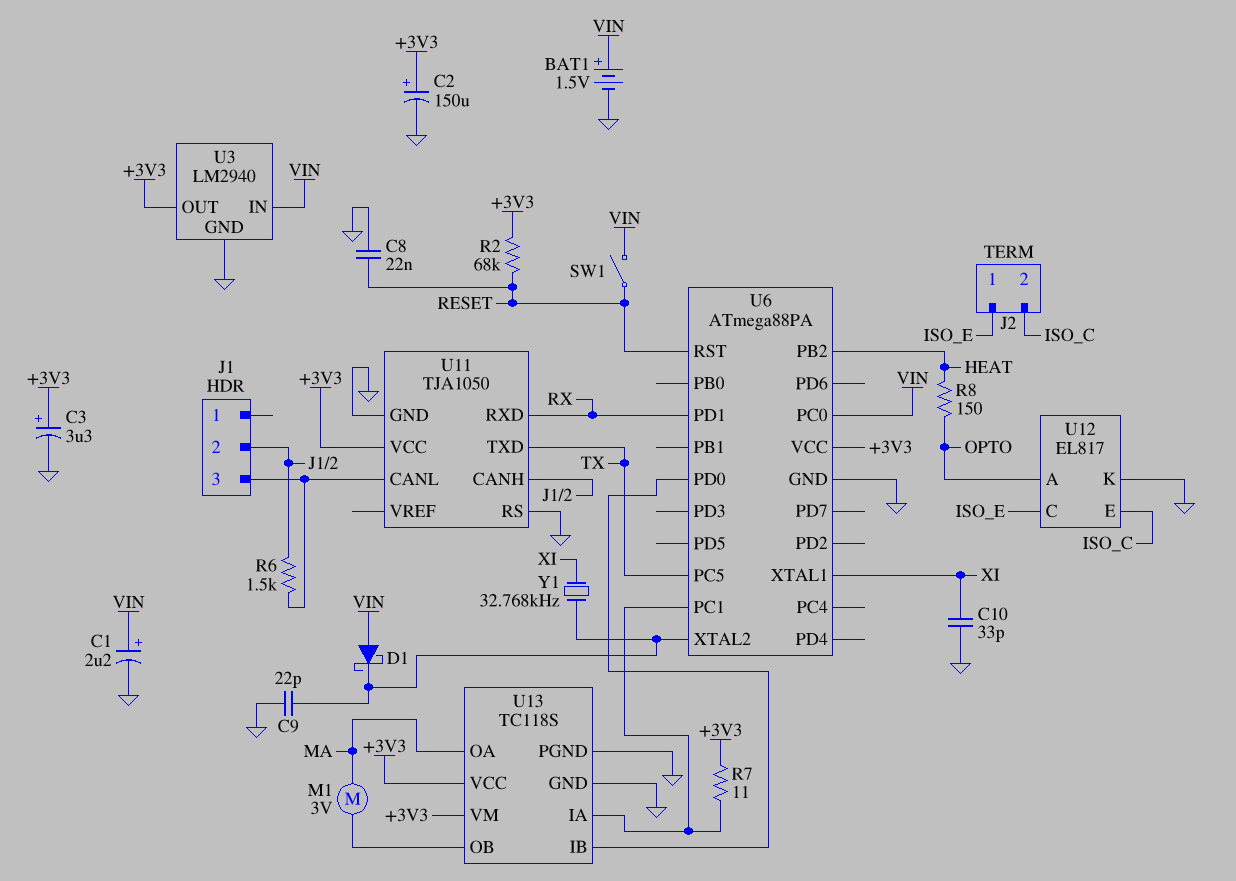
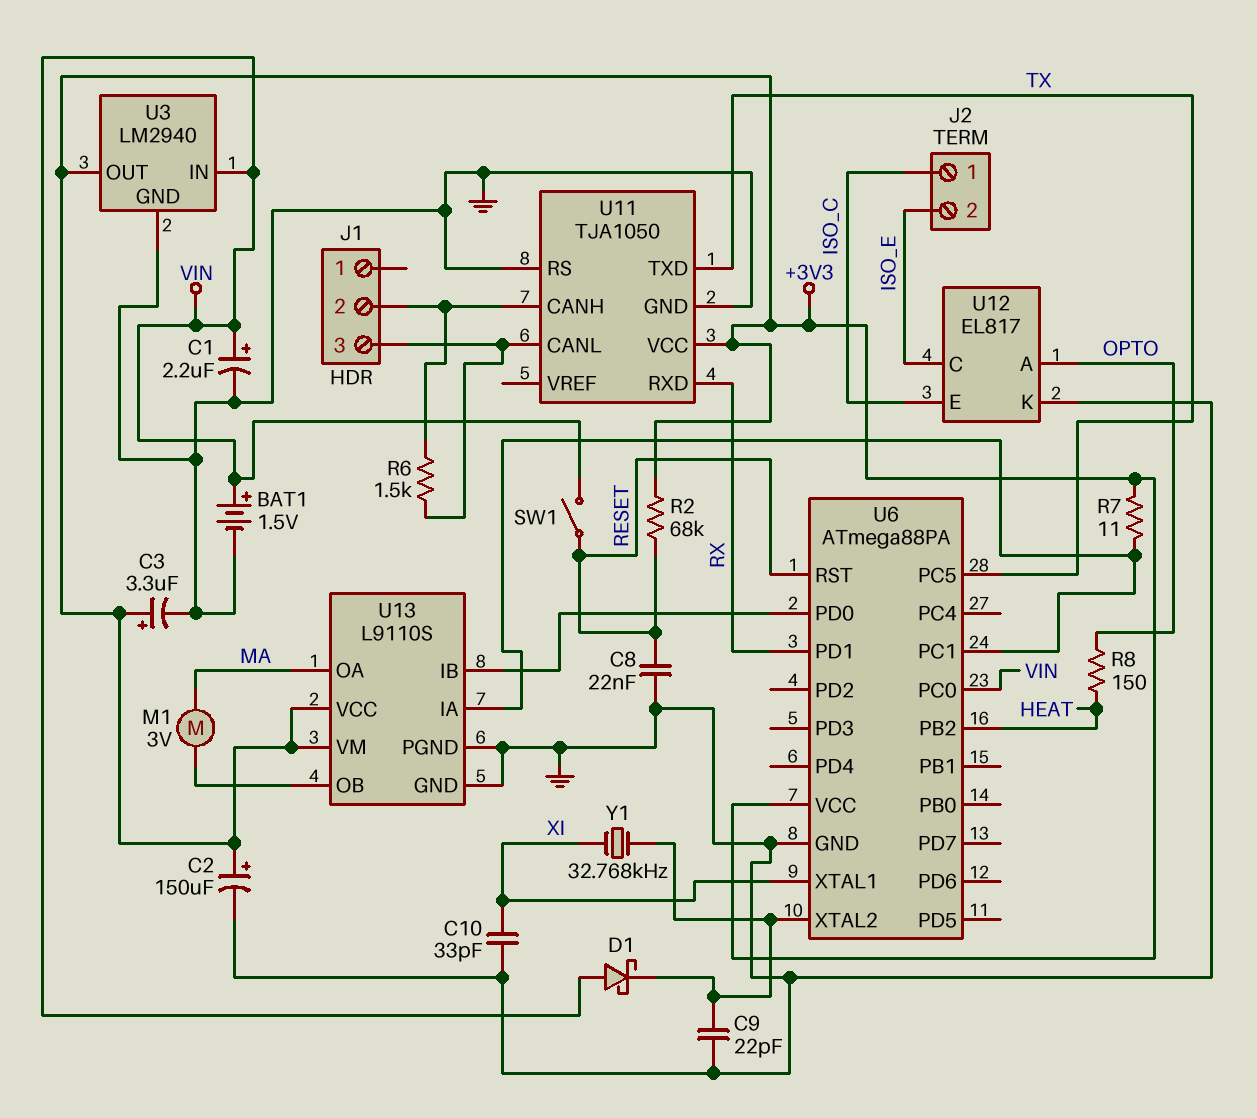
J2 pin 1: ISO_E -> ISO_C
J2 pin 2: ISO_C -> ISO_E
U13: TC118S -> L9110S

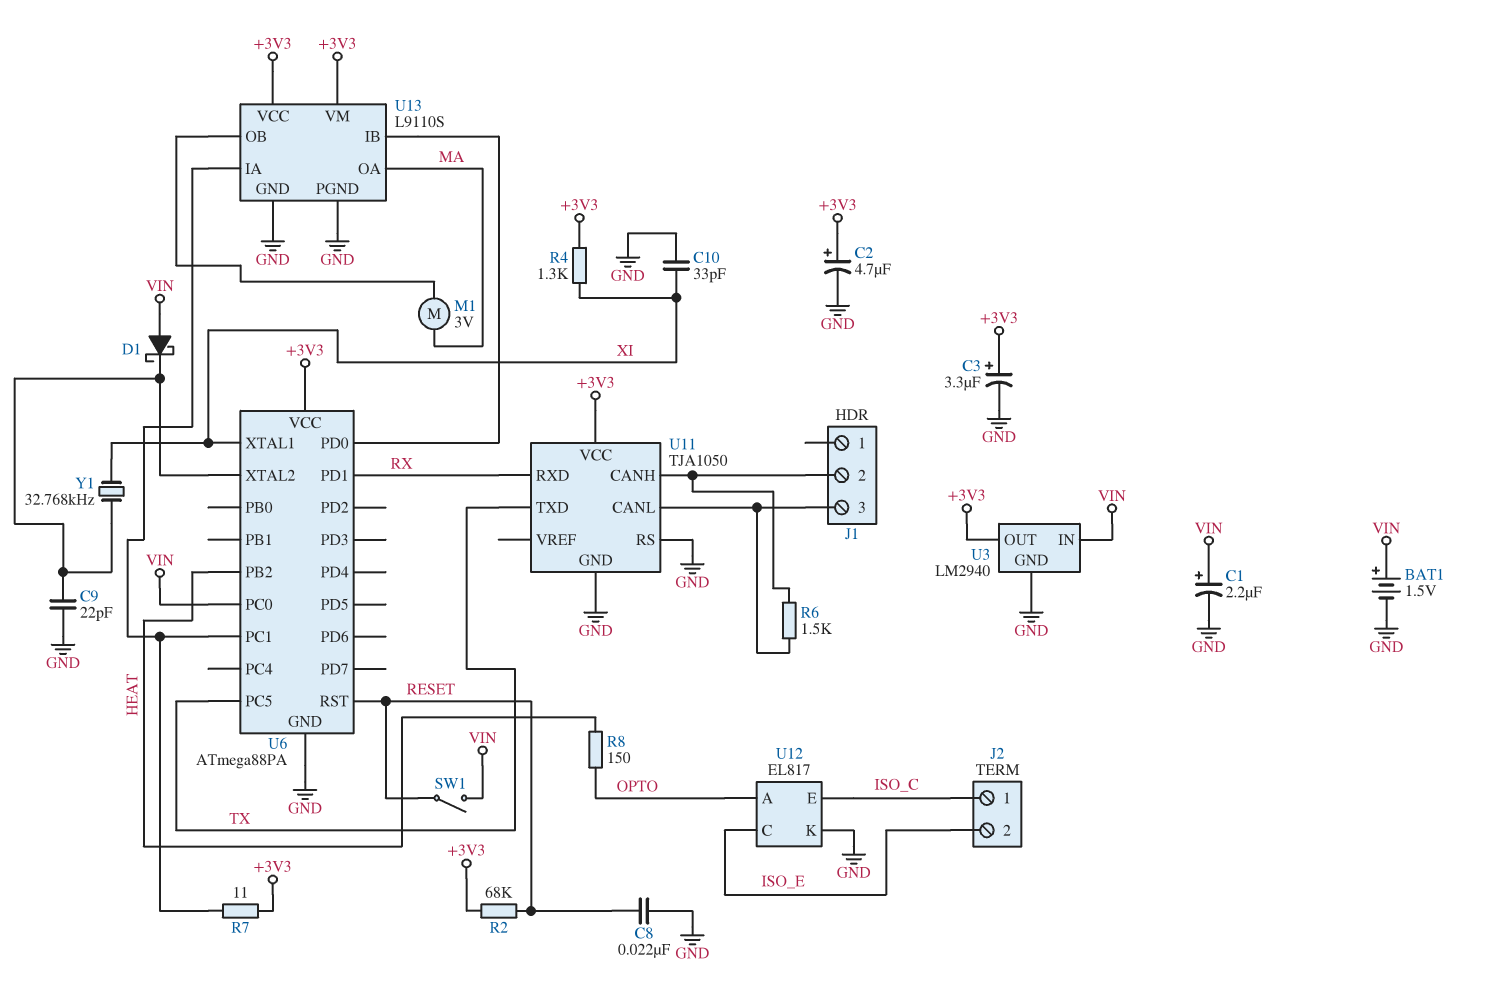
C2: 150uF (plus +3V3, minus GND) -> 4.7uF (plus +3V3, minus GND)
R4: none -> 1.3k (+3V3, XI)

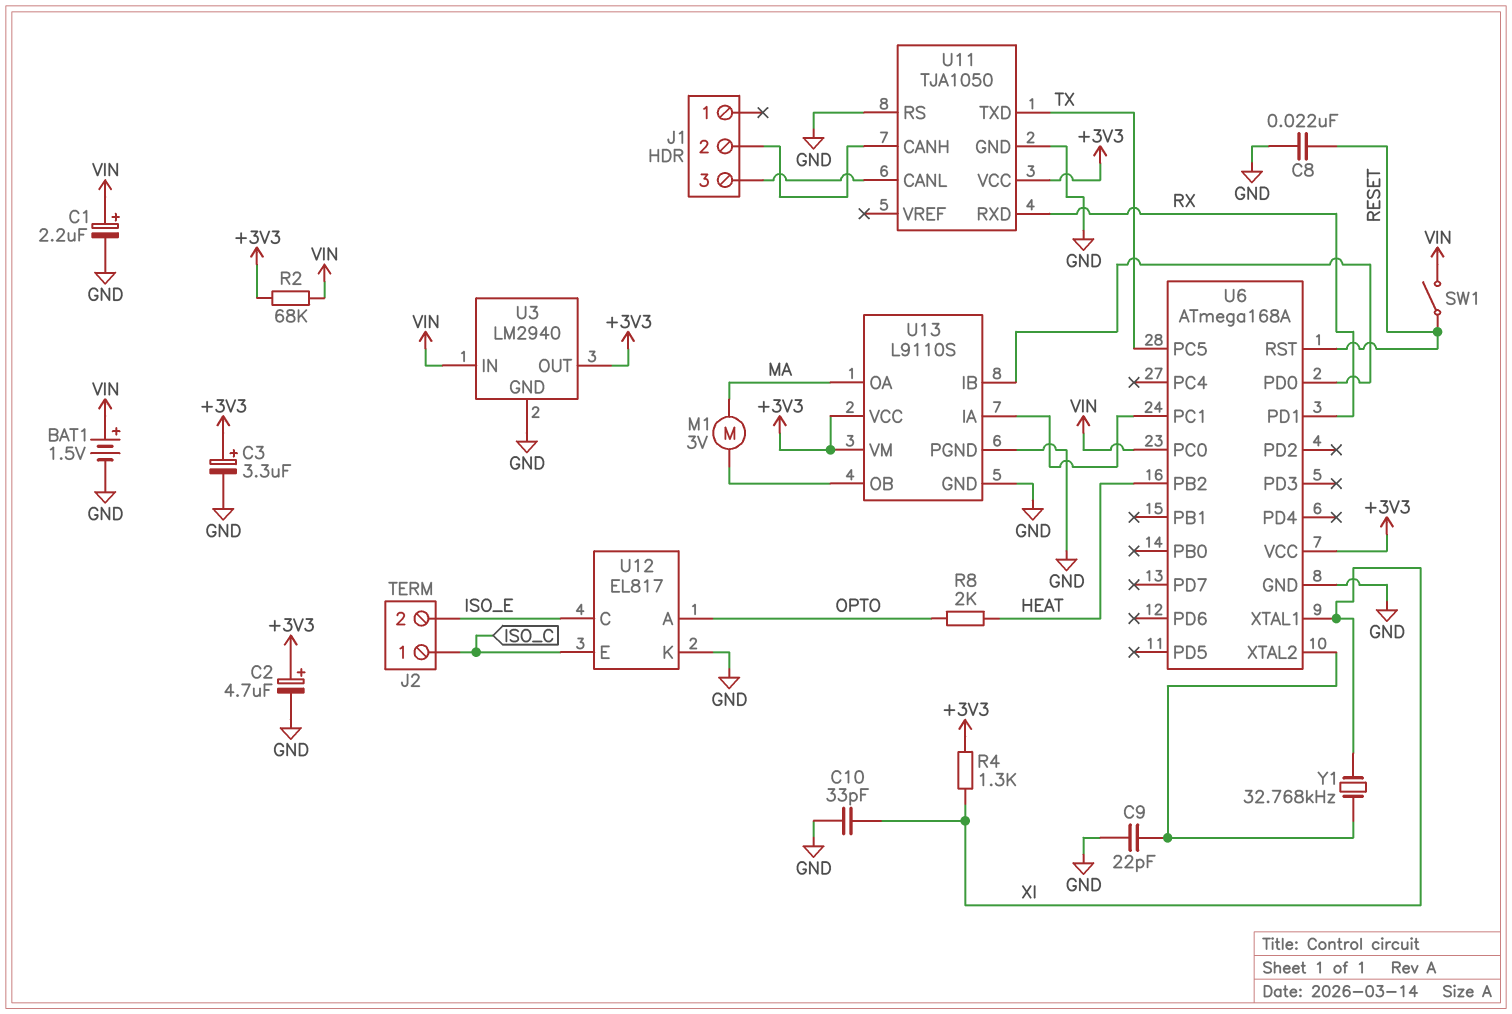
D1: schottky (A VIN, K U6/XTAL2) -> none
R2: 68k (+3V3, RESET) -> 68k (+3V3, VIN)
R6: 1.5k (J1/2, J1/3) -> none
R7: 11 (+3V3, U6/PC1) -> none
R8: 150 (HEAT, OPTO) -> 2k (HEAT, OPTO)
U6: ATmega88PA -> ATmega168A

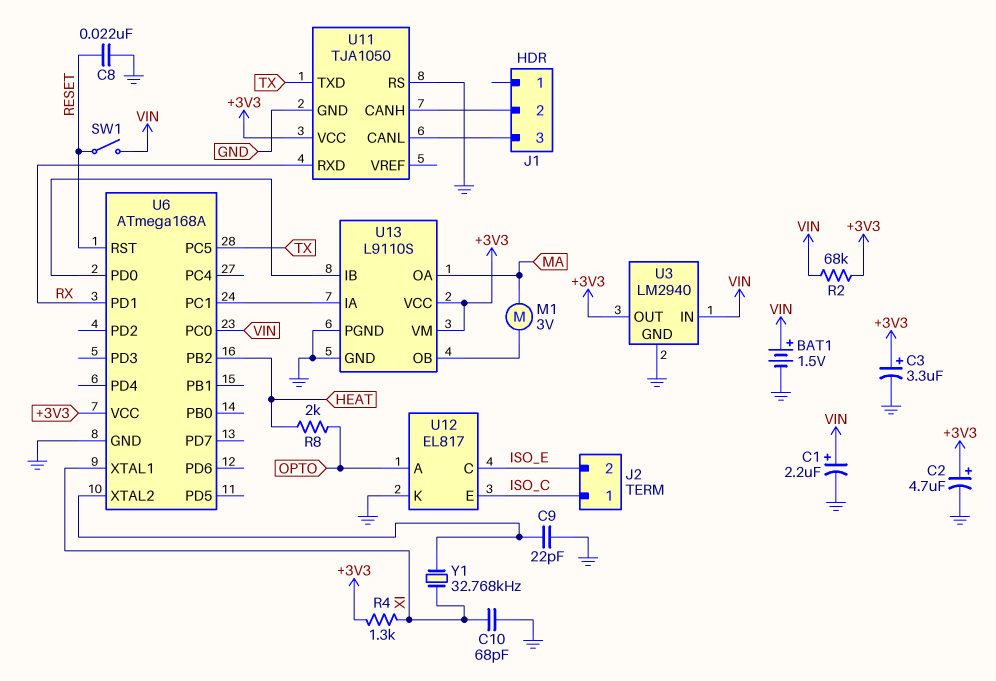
C10: 33pF (GND, XI) -> 68pF (GND, XI)

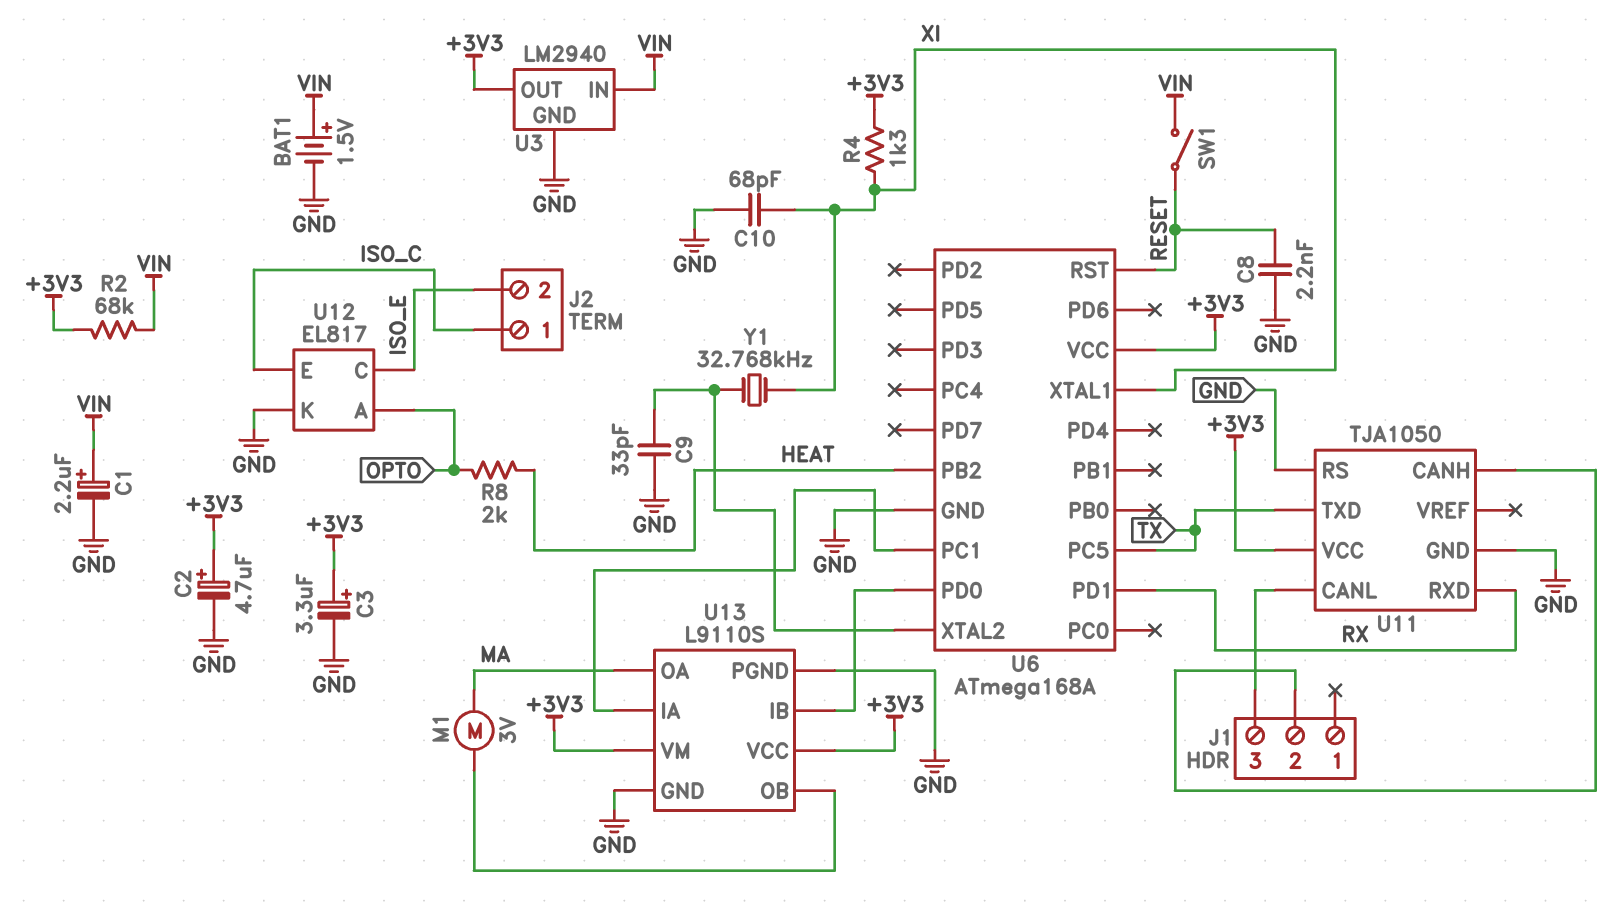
C8: 22nF (GND, RESET) -> 2.2nF (GND, RESET)
C9: 22pF (GND, U6/XTAL2) -> 33pF (GND, U6/XTAL2)
U6 pin PC0: VIN -> none

